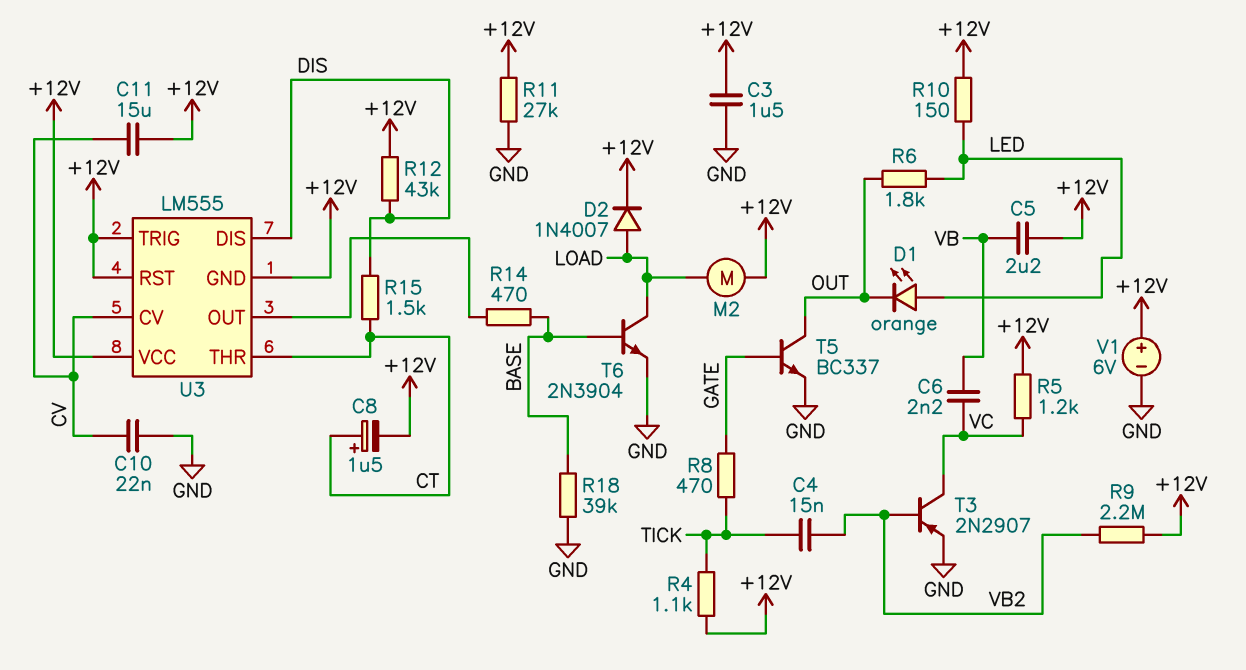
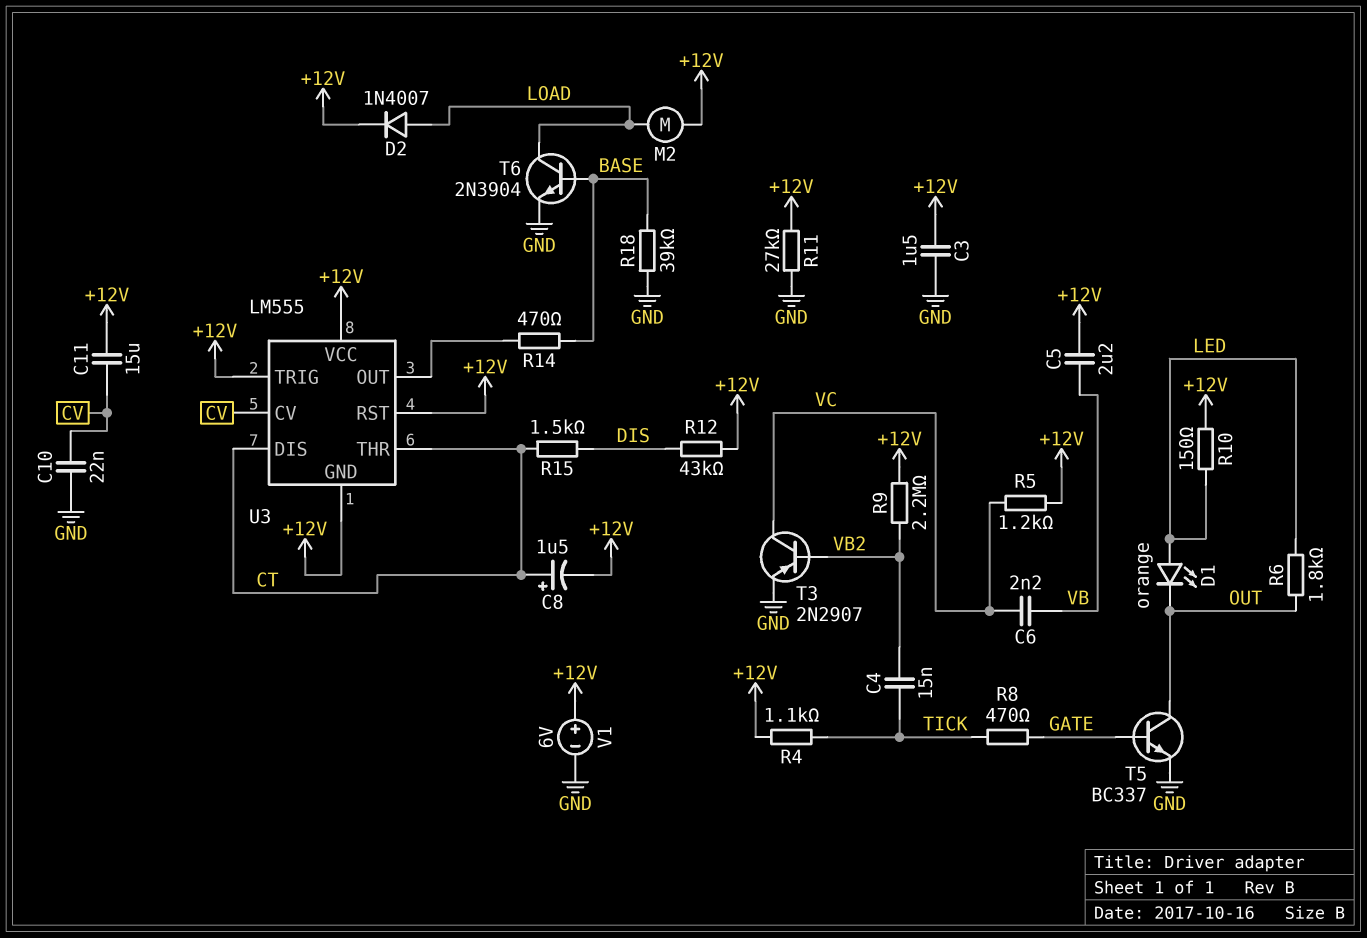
U3 pin DIS: DIS -> CT

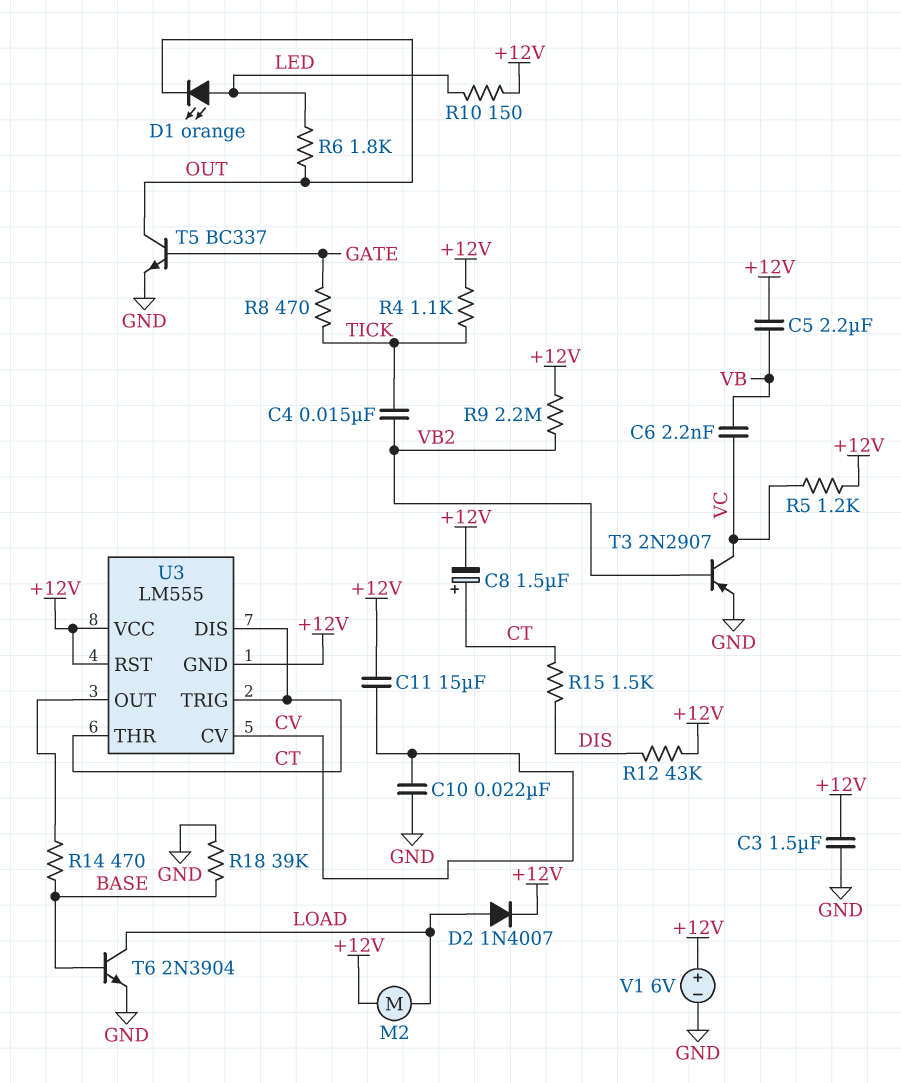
R11: 27k (+12V, GND) -> none
U3 pin TRIG: +12V -> CT

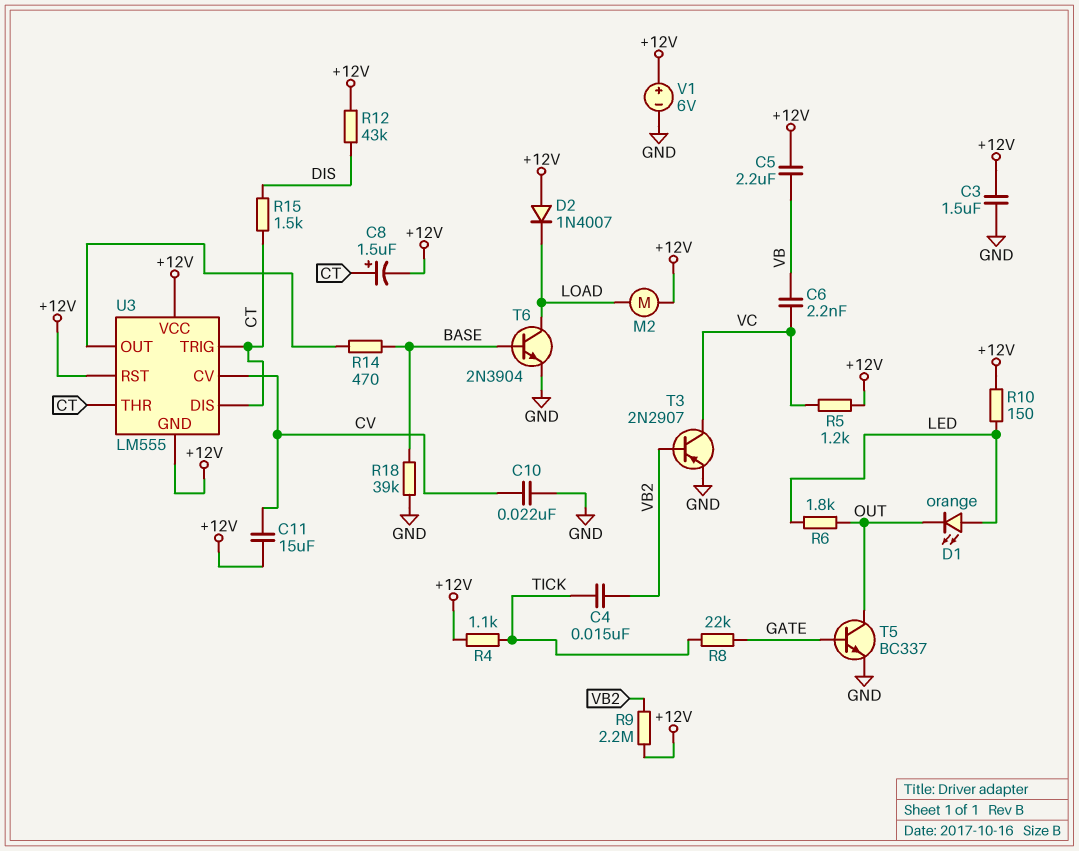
D2: diode 1N4007 (A LOAD, K +12V) -> diode 1N4007 (A +12V, K LOAD)
R8: 470 (GATE, TICK) -> 22k (GATE, TICK)

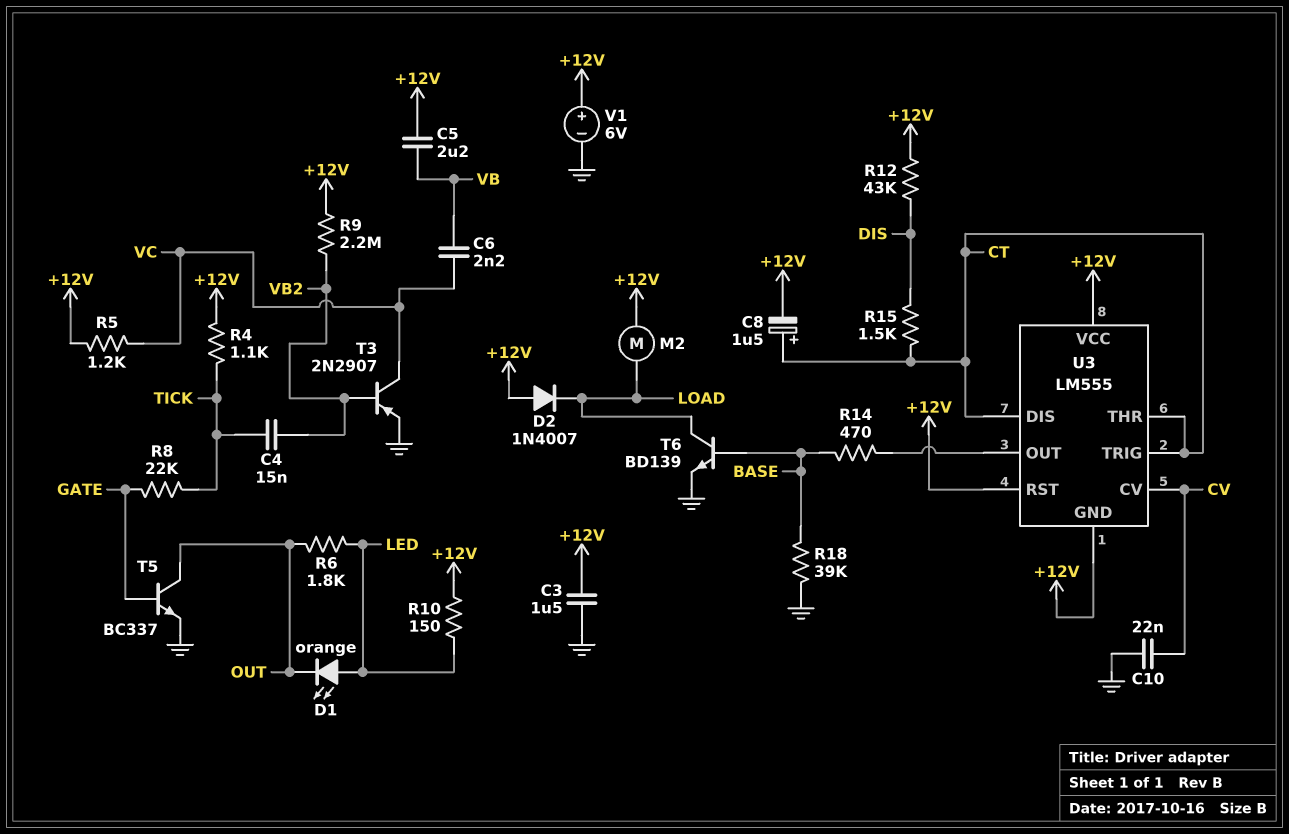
C11: 15uF (+12V, CV) -> none
T6: NPN 2N3904 (B BASE, C LOAD, E GND) -> NPN BD139 (B BASE, C LOAD, E GND)

